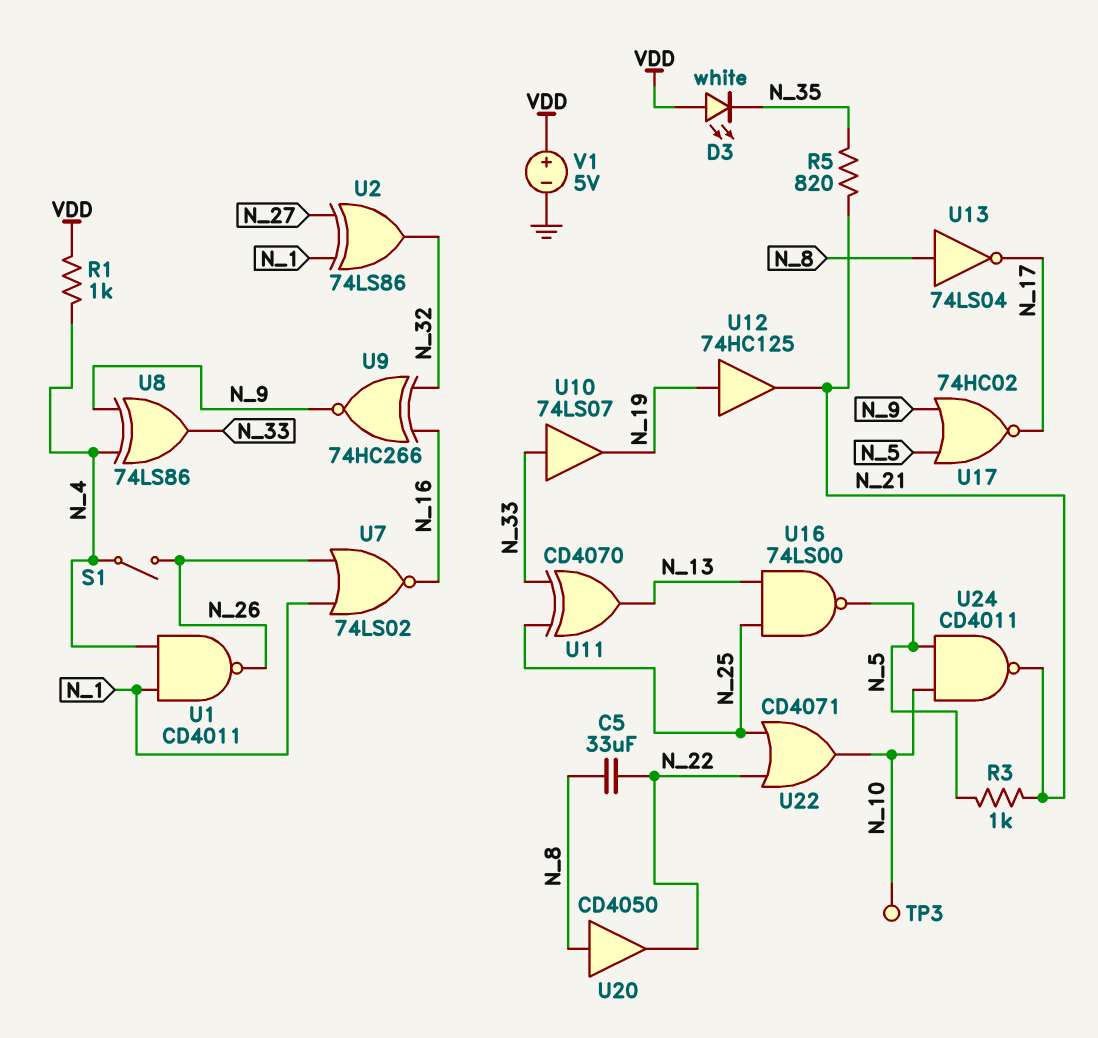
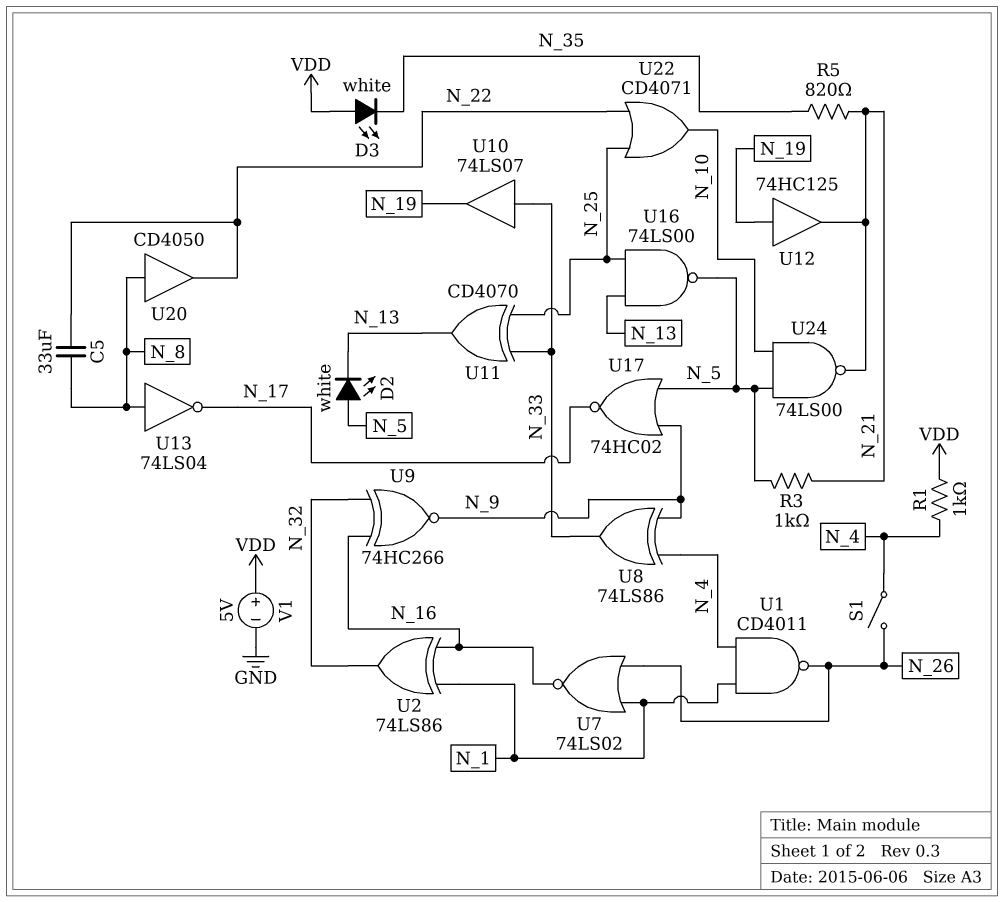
D2: none -> LED white (A N_5, K N_13)
TP3: test point (N_10) -> none
U2: XOR 74LS86 (in N_1, in N_27, out N_32) -> XOR 74LS86 (in N_1, in N_16, out N_32)
U24: NAND CD4011 (in N_5, in N_10, out N_21) -> NAND 74LS00 (in N_5, in N_10, out N_21)

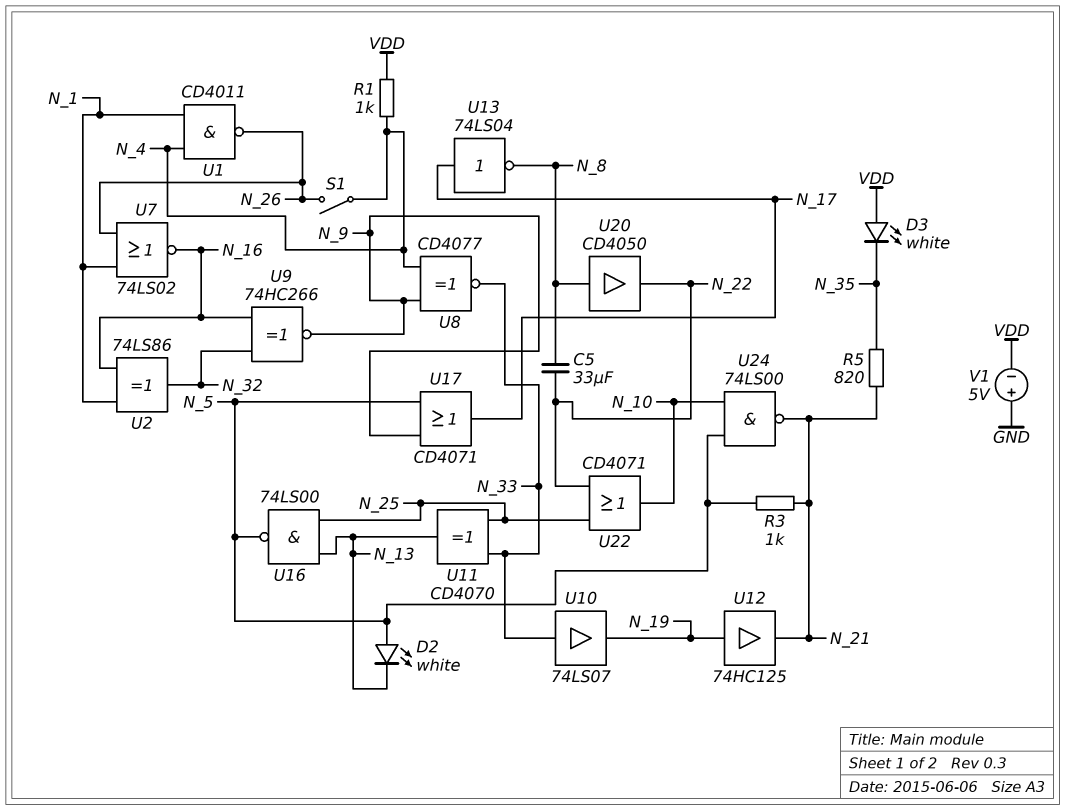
U8: XOR 74LS86 (in N_4, in N_9, out N_33) -> XNOR CD4077 (in N_4, in N_9, out N_33)
U13: NOT 74LS04 (in N_8, out N_17) -> NOT 74LS04 (in N_17, out N_8)
U17: NOR 74HC02 (in N_5, in N_9, out N_17) -> OR CD4071 (in N_5, in N_9, out N_17)
V1: 5V (plus VDD, minus GND) -> 5V (plus GND, minus VDD)

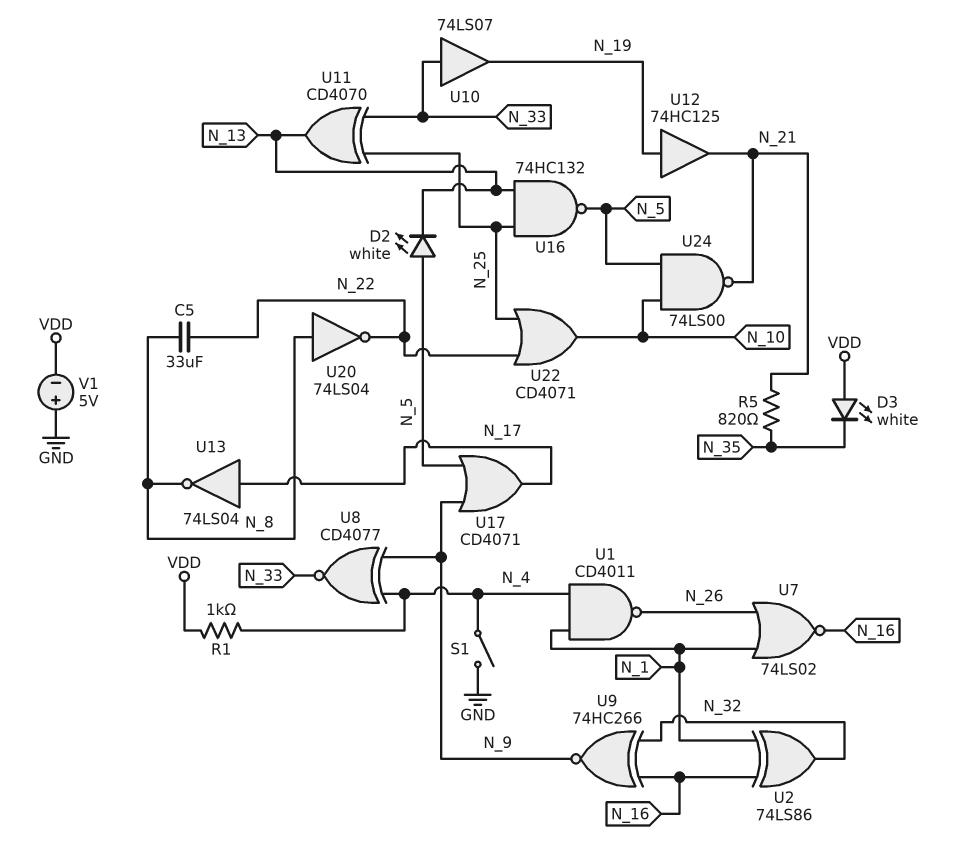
R3: 1k (N_5, N_21) -> none
S1: switch (N_4, N_26) -> switch (GND, N_4)
U16: NAND 74LS00 (in N_13, in N_25, out N_5) -> NAND 74HC132 (in N_13, in N_25, out N_5)
U20: buffer CD4050 (in N_8, out N_22) -> NOT 74LS04 (in N_8, out N_22)

